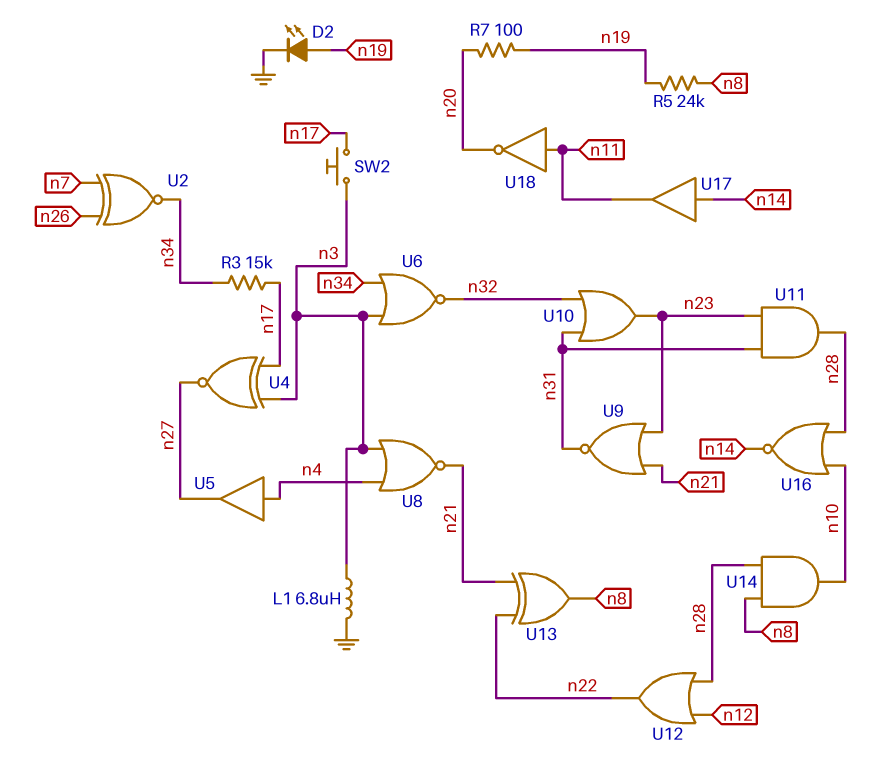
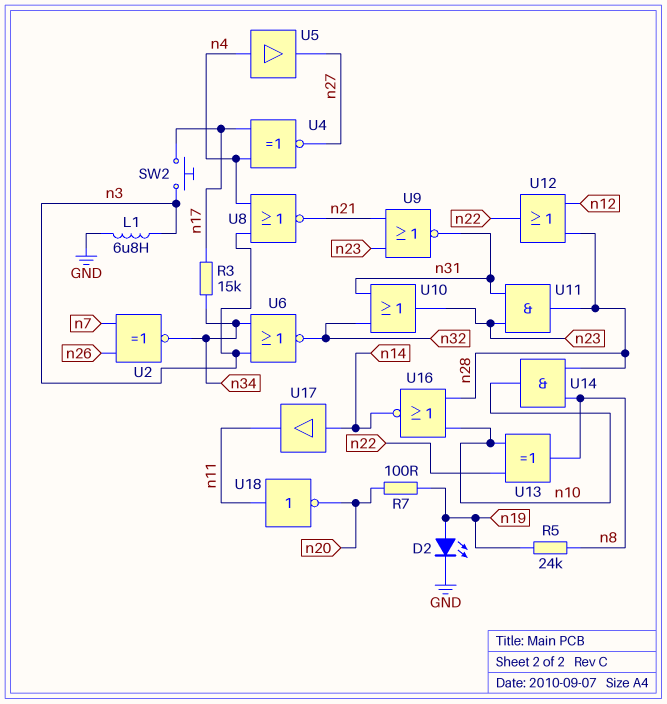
U4: XNOR (in n3, in n17, out n27) -> XNOR (in n4, in n17, out n27)
U13: XOR (in n21, in n22, out n8) -> XOR (in n10, in n22, out n8)

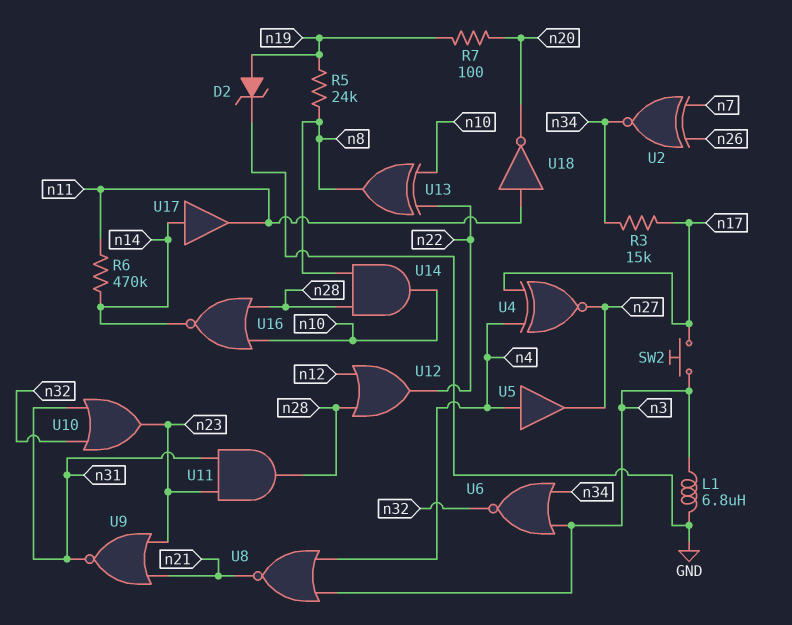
D2: LED (A n19, K GND) -> zener (A n19, K GND)
R6: none -> 470k (n11, n14)

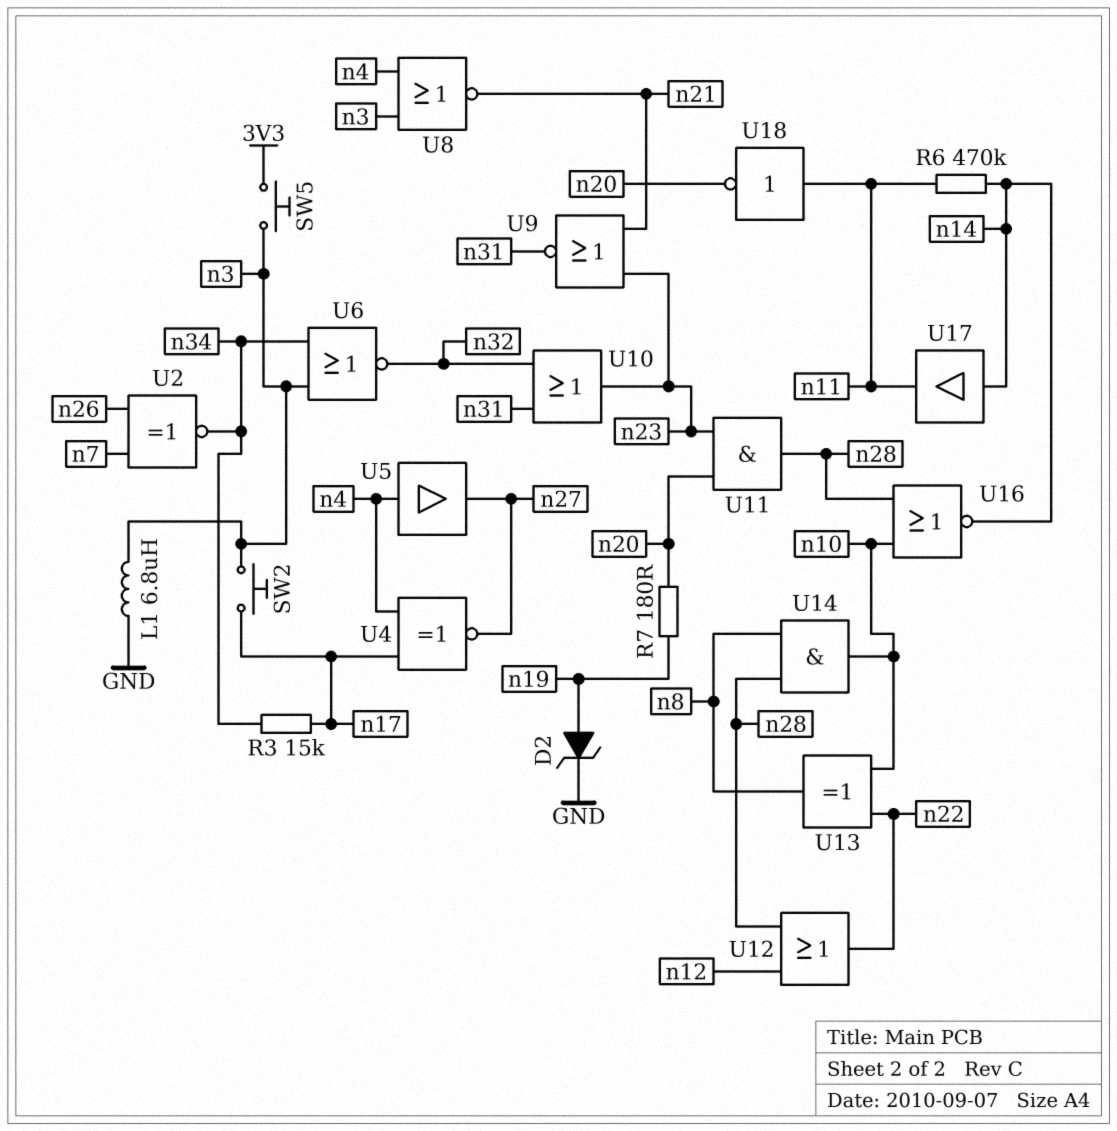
R5: 24k (n8, n19) -> none
R7: 100 (n19, n20) -> 180 (n19, n20)
SW5: none -> button (3V3, n3)
U11: AND (in n23, in n31, out n28) -> AND (in n20, in n23, out n28)

